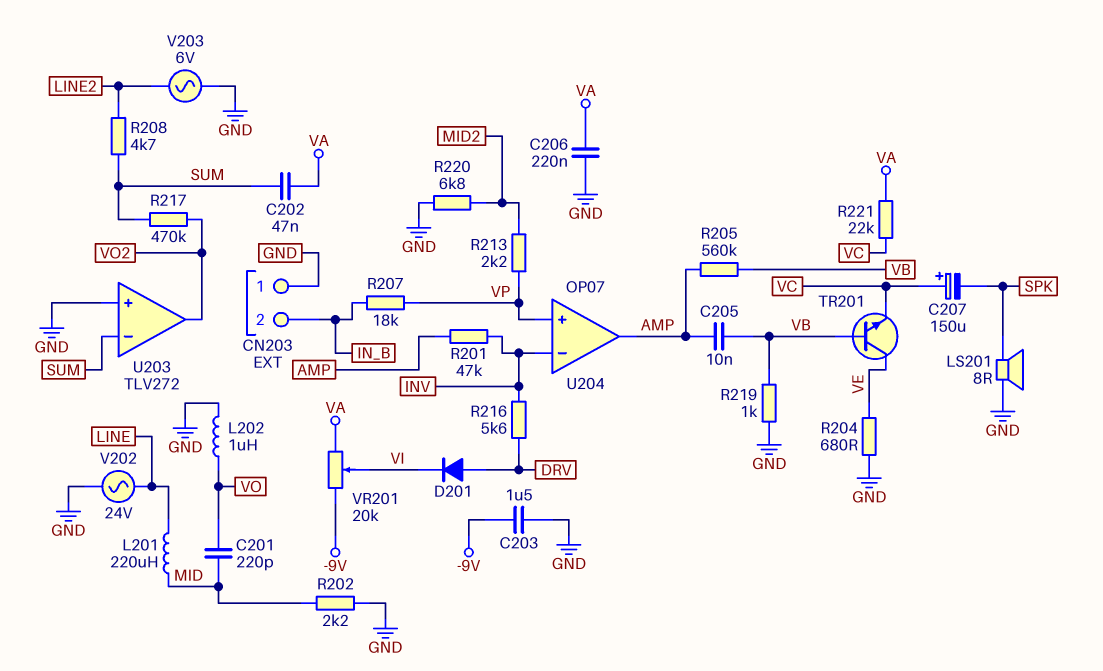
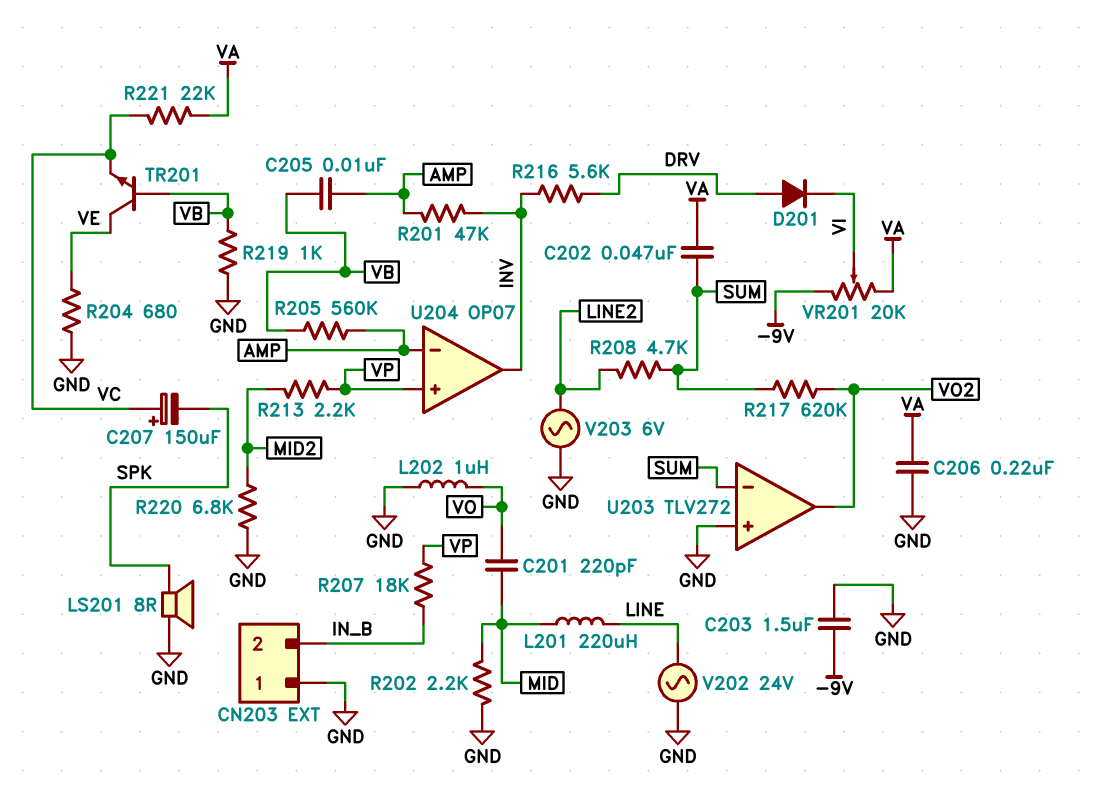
R217: 470k (SUM, VO2) -> 620k (SUM, VO2)
U204 pin in-: INV -> AMP
U204 pin out: AMP -> INV

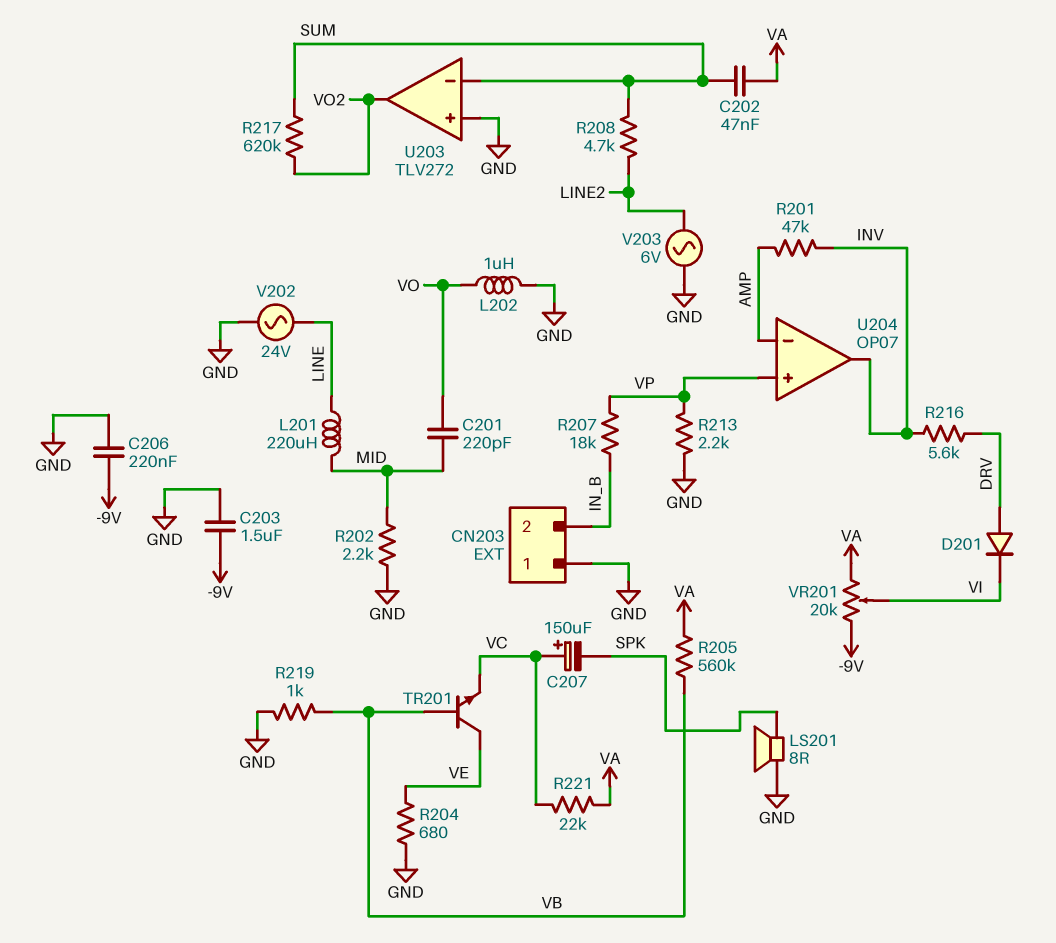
C205: 10nF (AMP, VB) -> none
C206: 220nF (GND, VA) -> 220nF (-9V, GND)
R205: 560k (AMP, VB) -> 560k (VA, VB)
R213: 2.2k (MID2, VP) -> 2.2k (GND, VP)
R220: 6.8k (GND, MID2) -> none

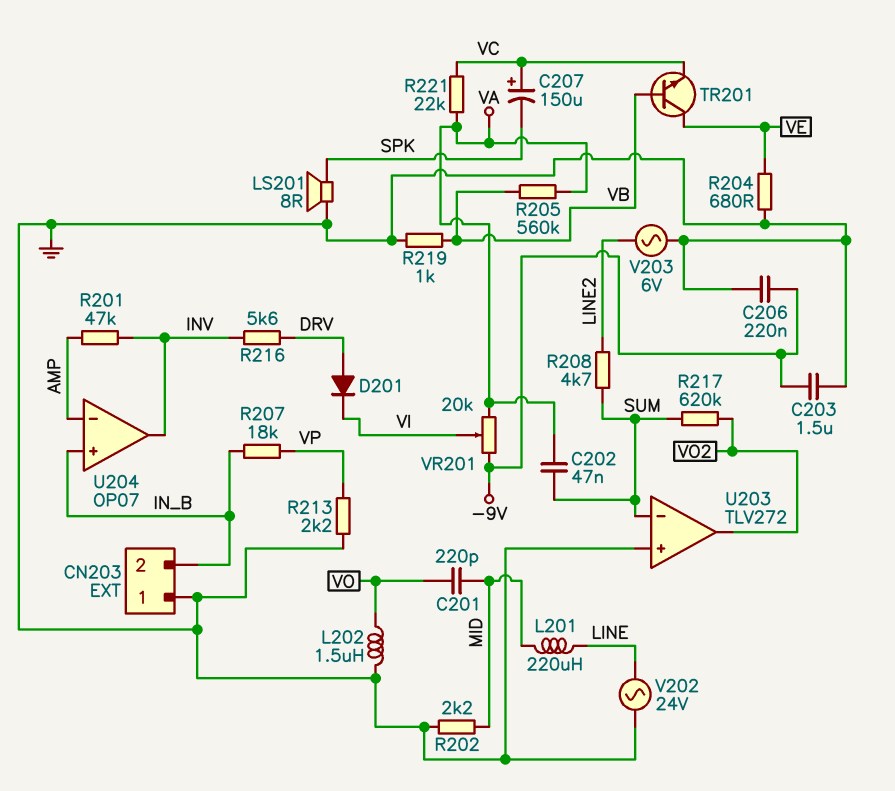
L202: 1uH (GND, VO) -> 1.5uH (GND, VO)
U204 pin in+: VP -> IN_B

